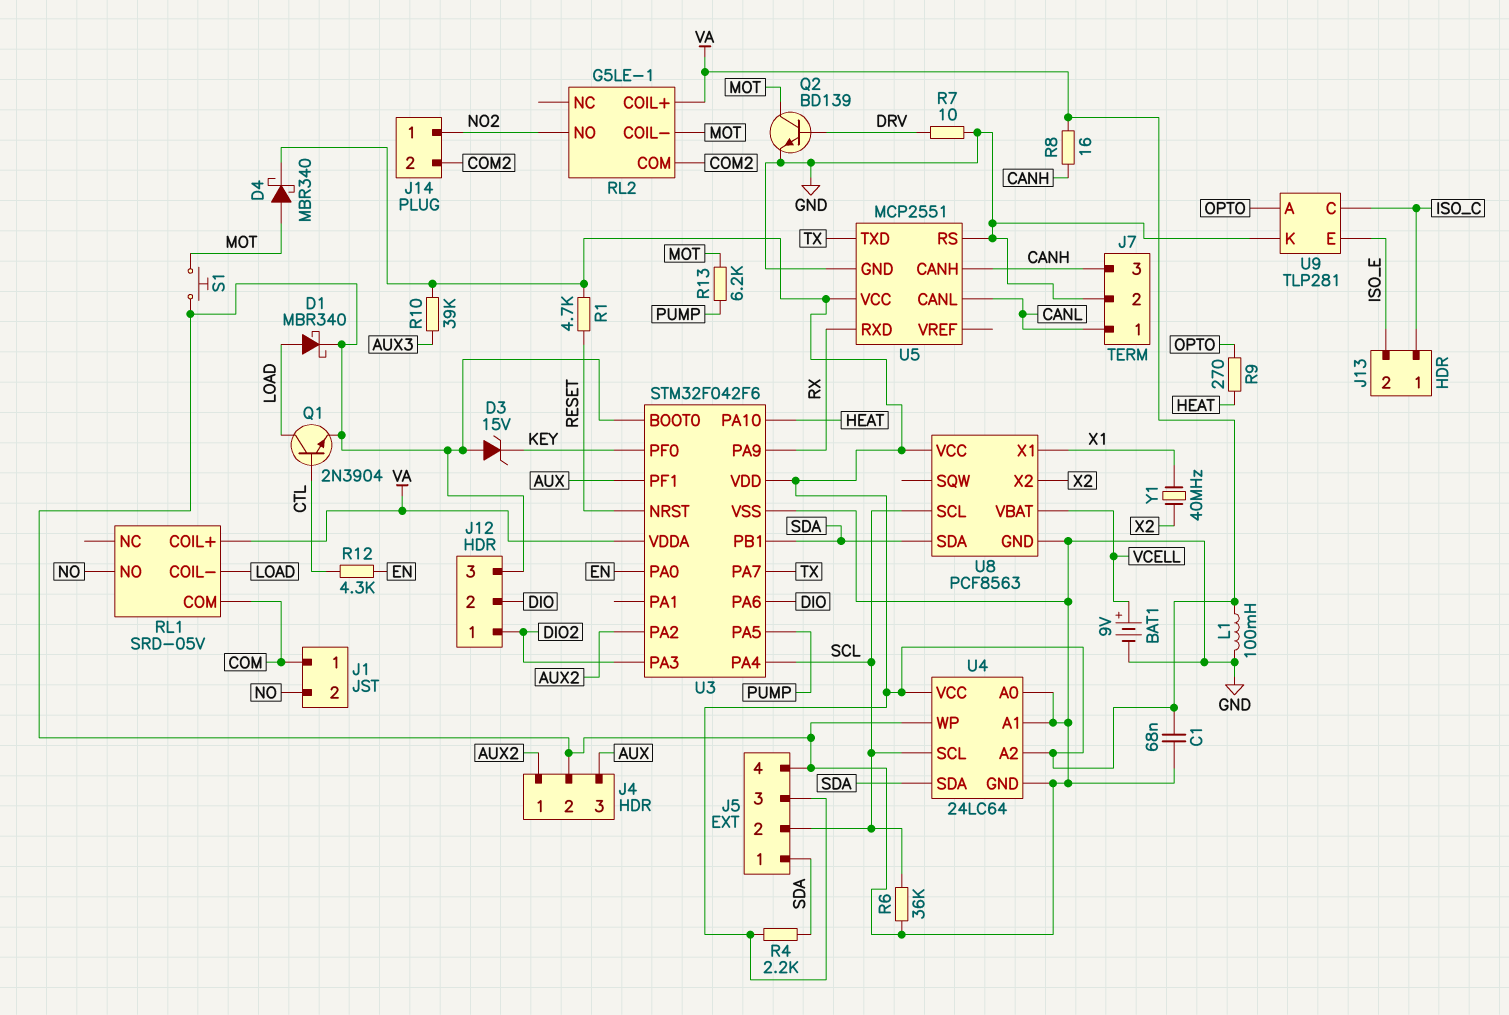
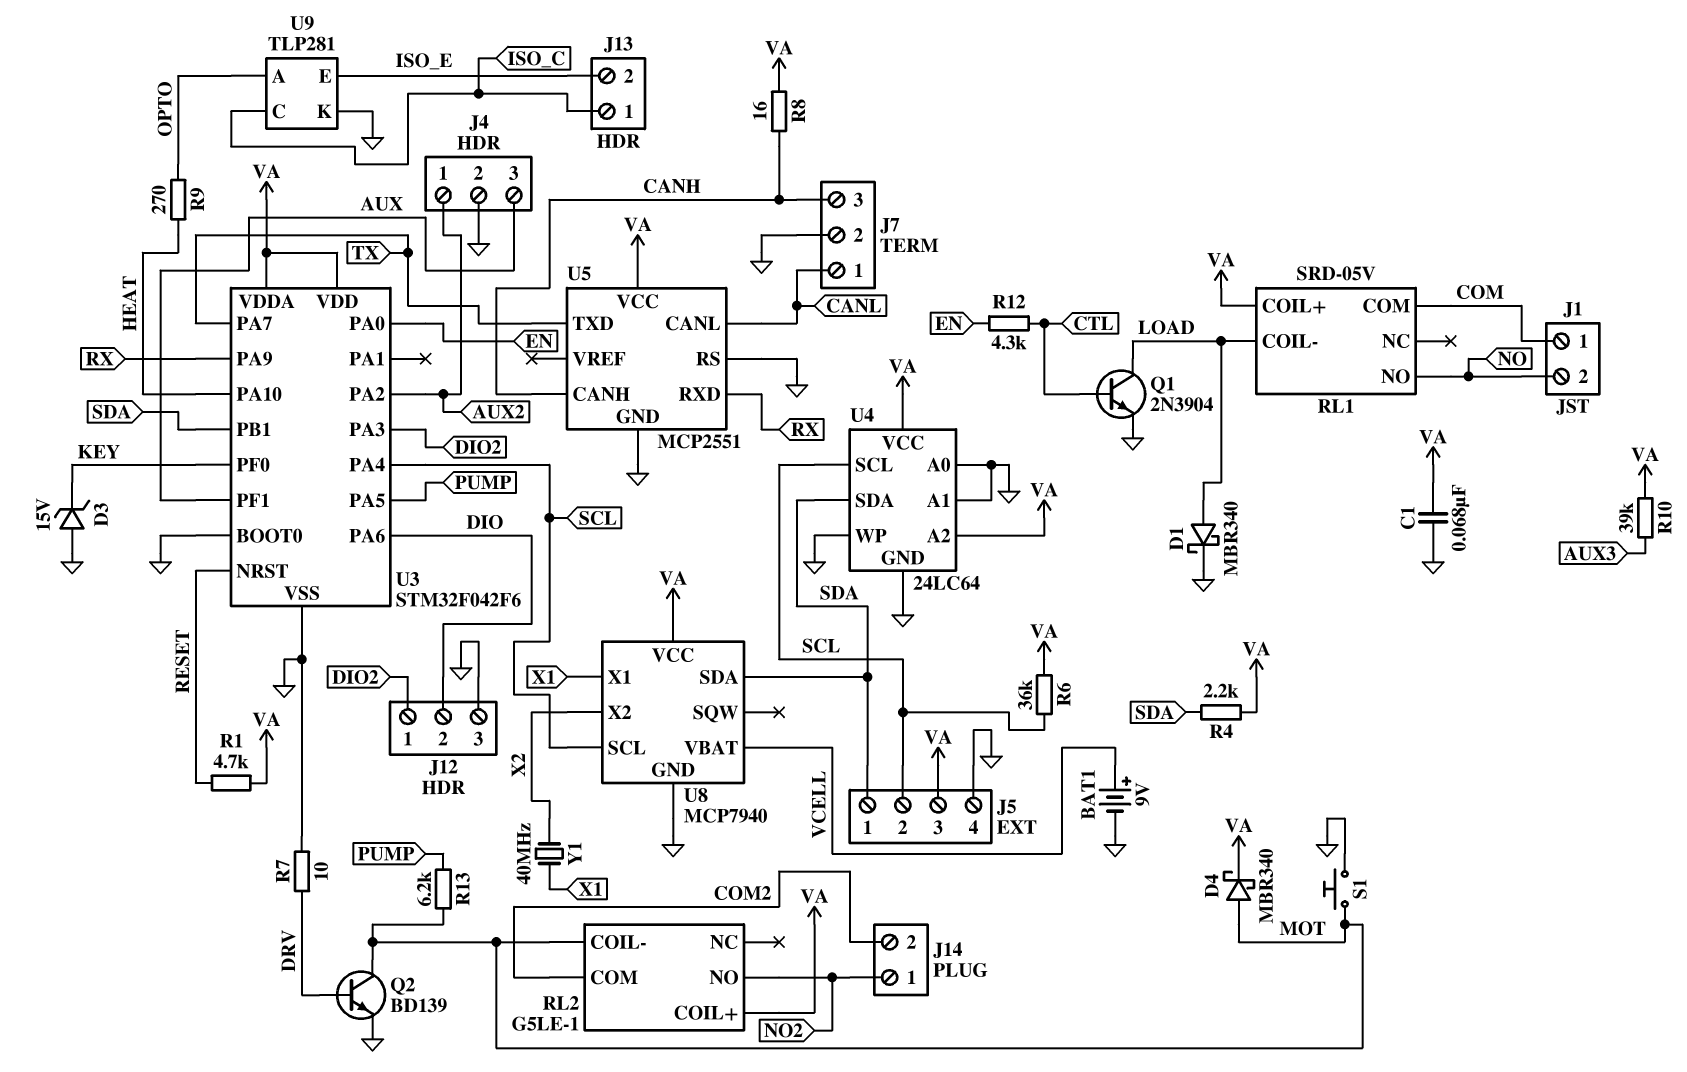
L1: 100mH (GND, VA) -> none
R6: 36k (GND, SCL) -> 36k (SCL, VA)
U8: PCF8563 -> MCP7940

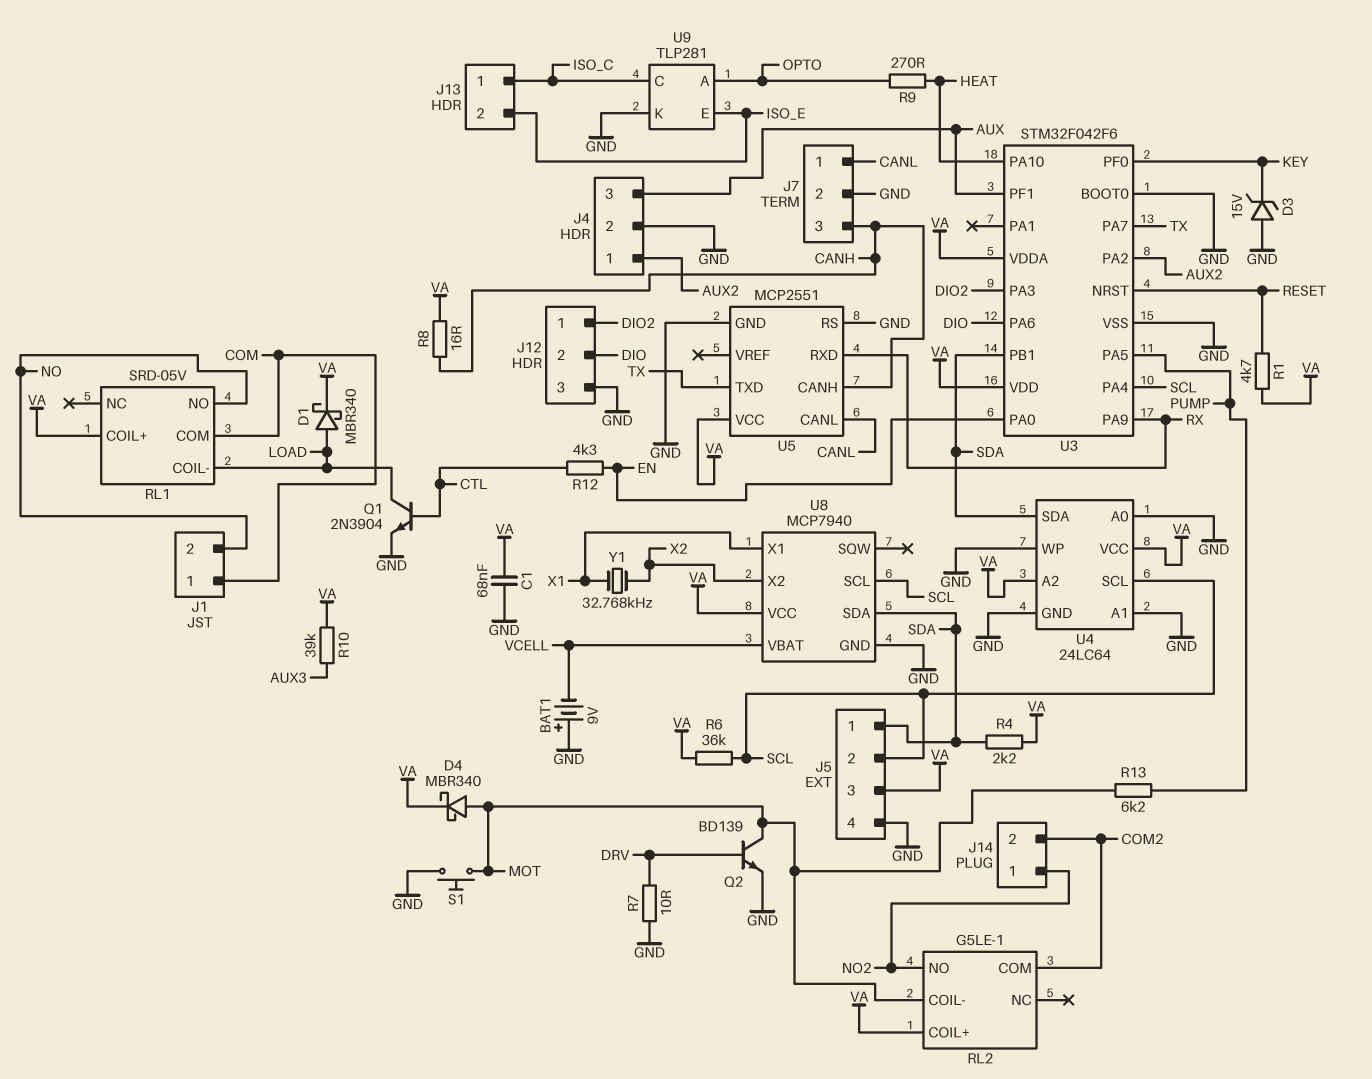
BAT1: 9V (plus VCELL, minus GND) -> 9V (plus GND, minus VCELL)
D1: schottky MBR340 (A LOAD, K GND) -> schottky MBR340 (A LOAD, K VA)
Y1: 40MHz (X1, X2) -> 32.768kHz (X1, X2)

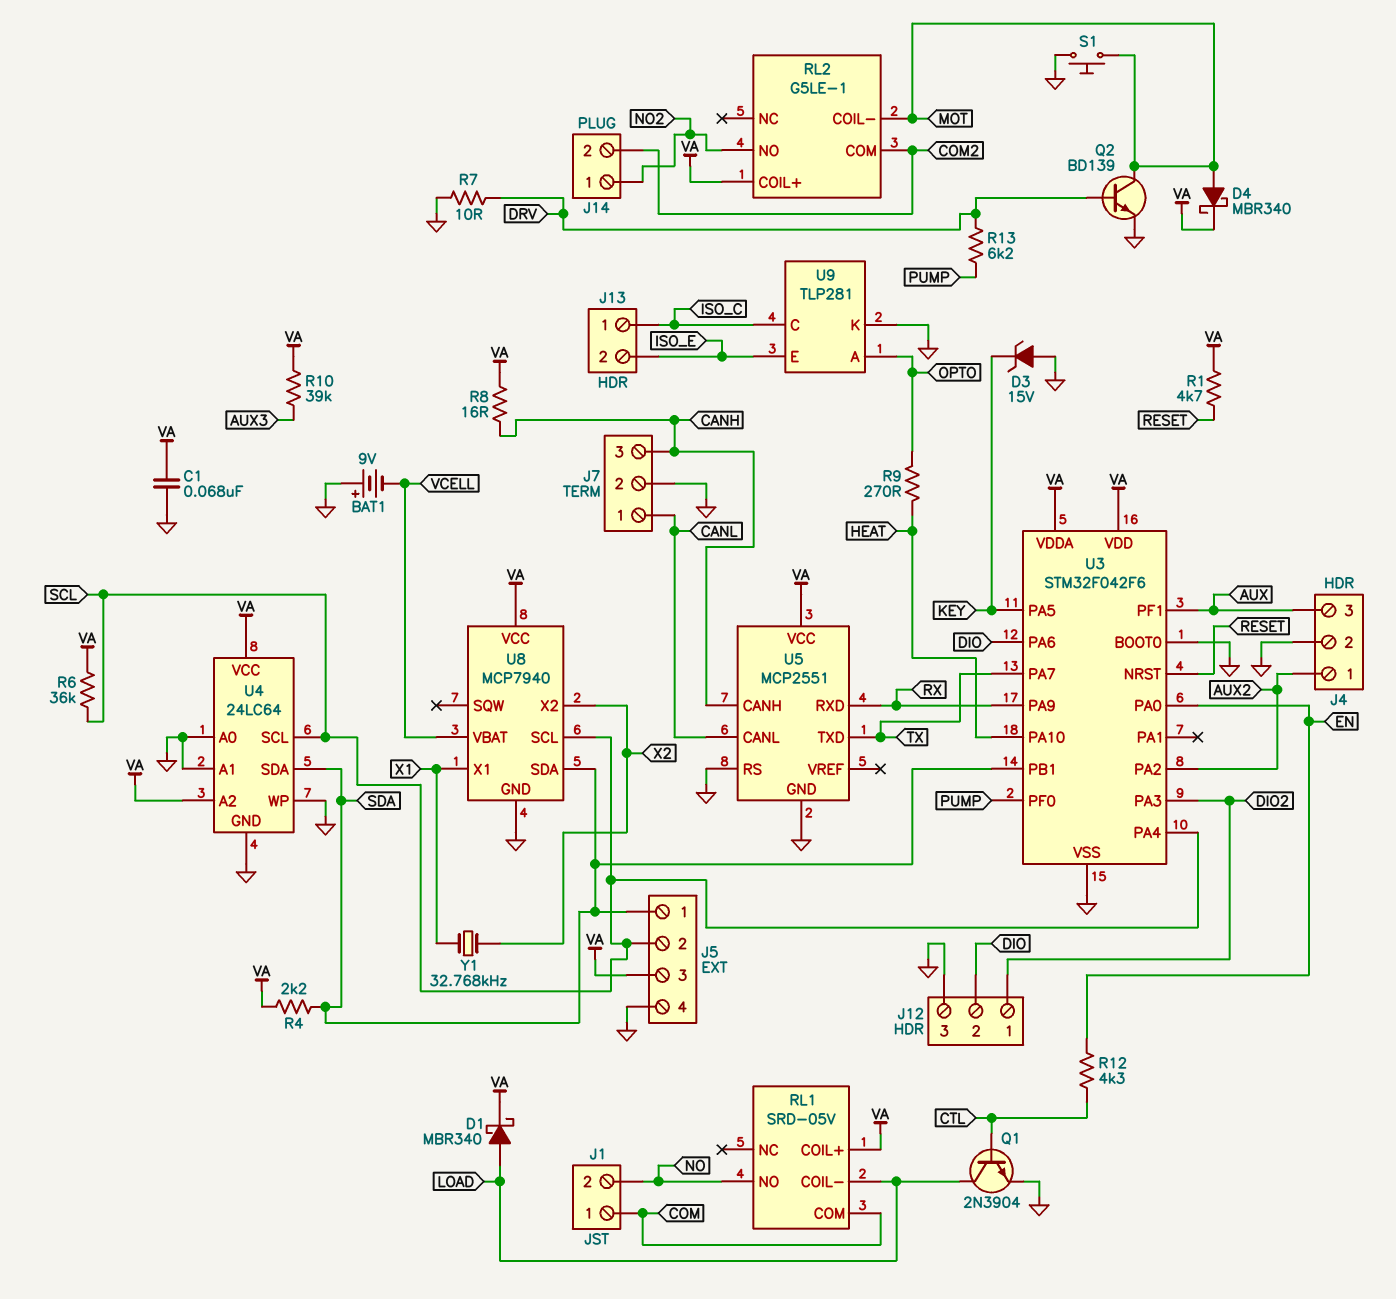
R13: 6.2k (MOT, PUMP) -> 6.2k (DRV, PUMP)
U3 pin PA5: PUMP -> KEY
U3 pin PF0: KEY -> PUMP

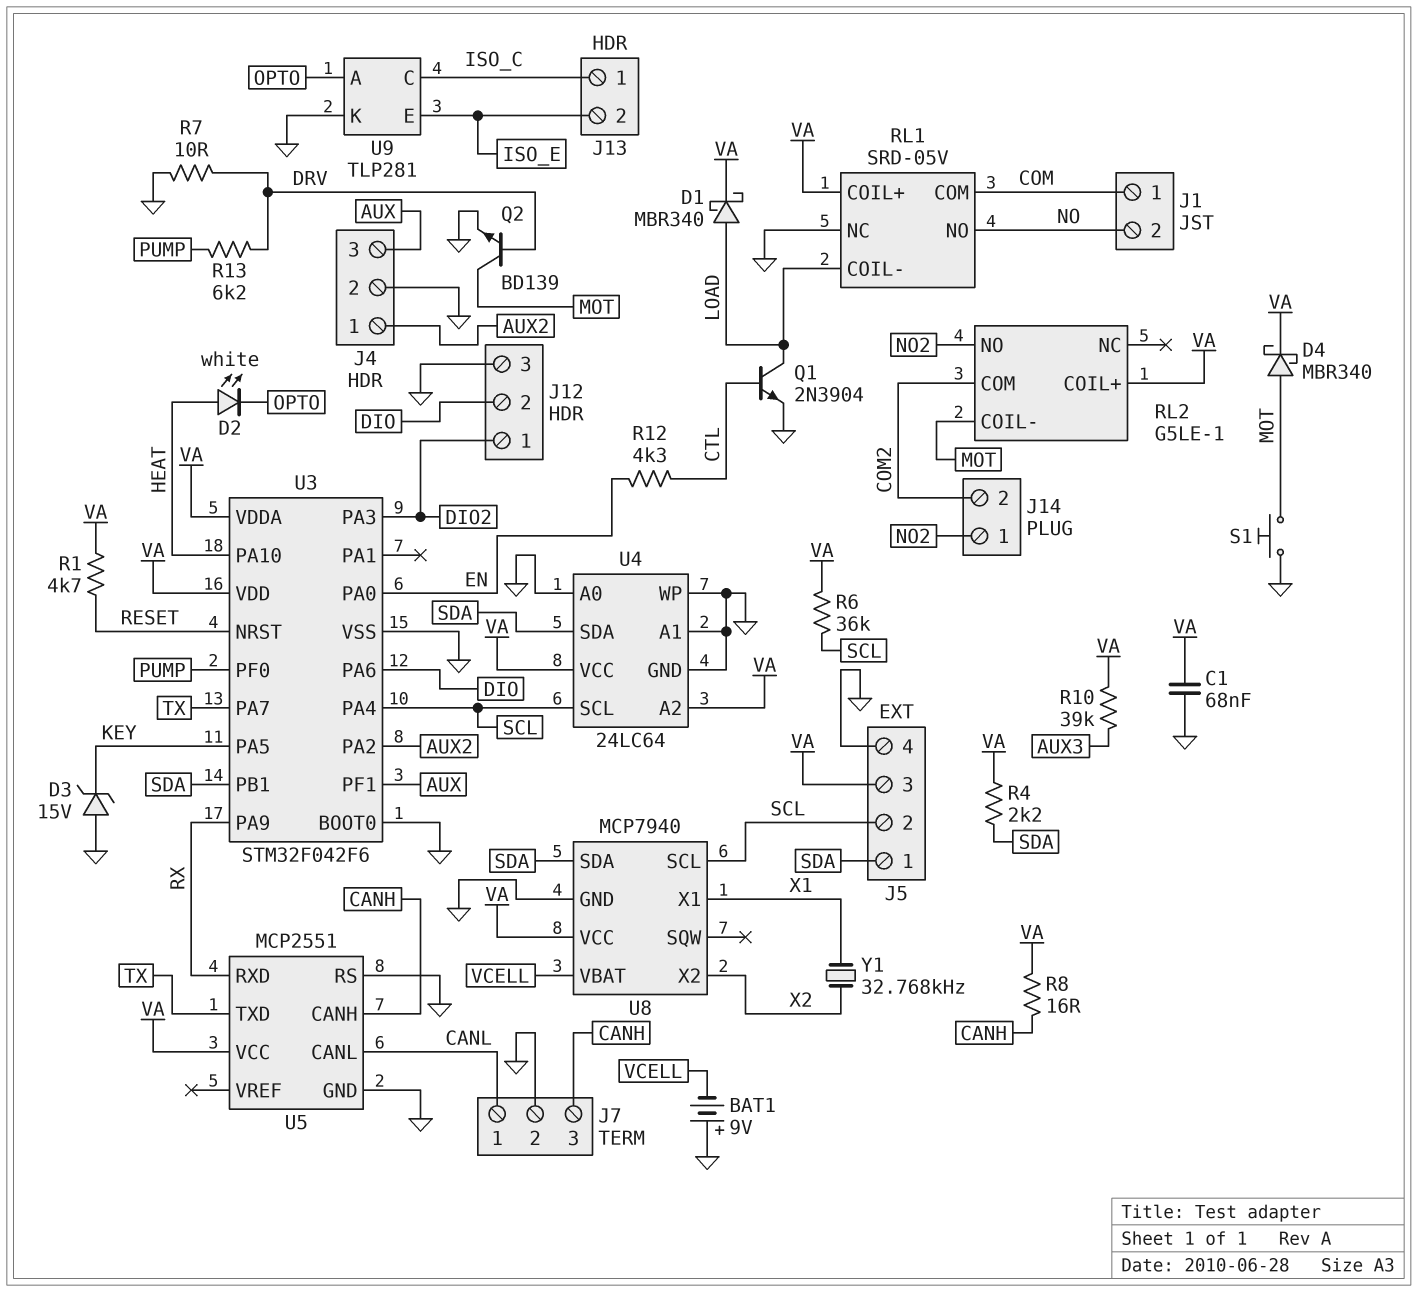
D2: none -> LED white (A HEAT, K OPTO)
R9: 270 (HEAT, OPTO) -> none
RL1 pin NC: none -> GND

